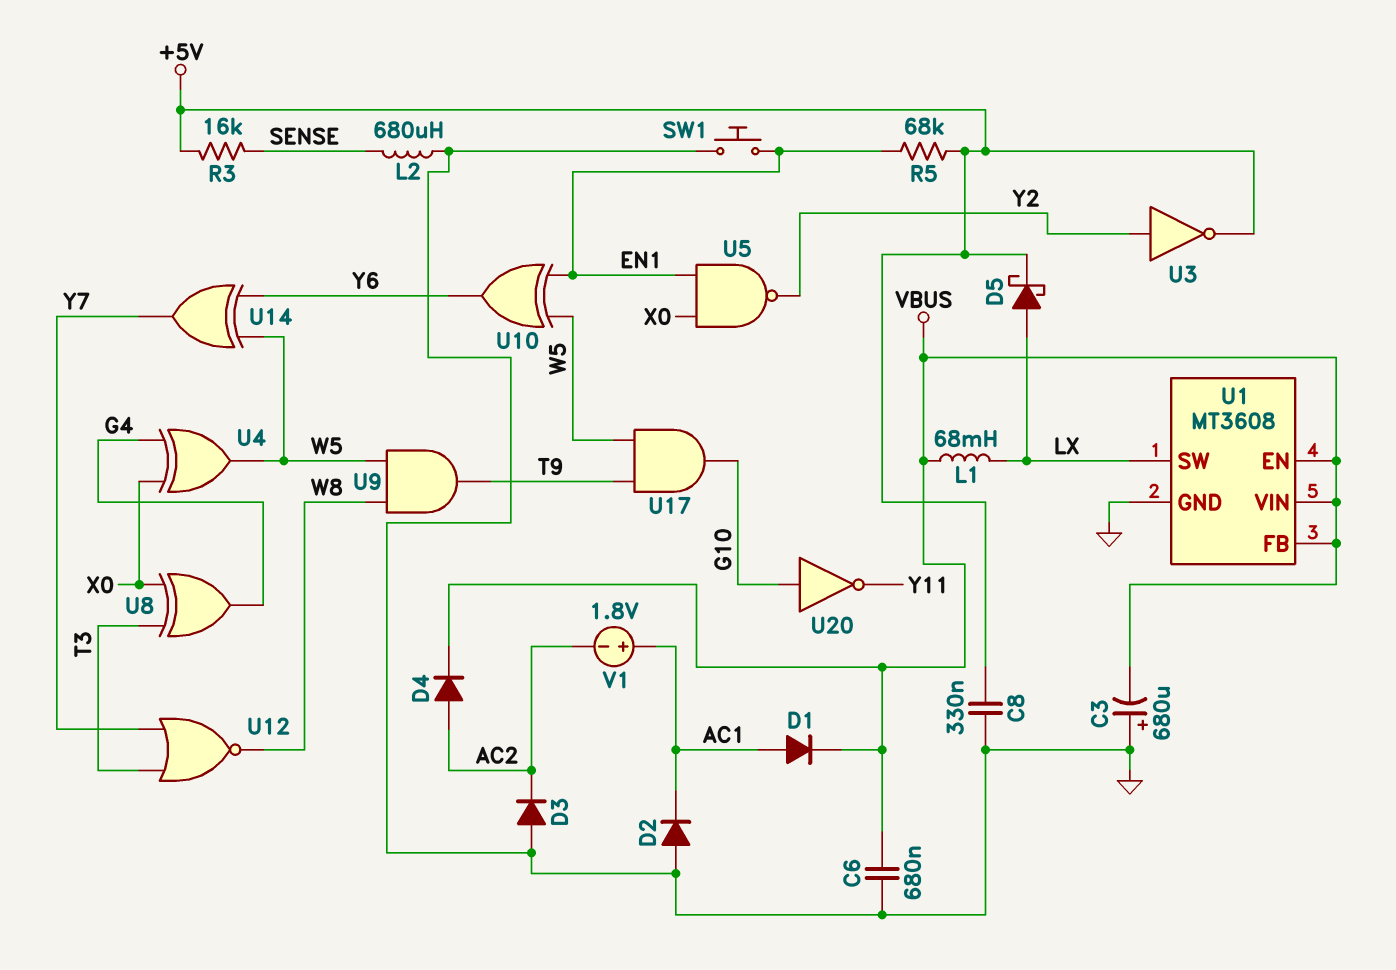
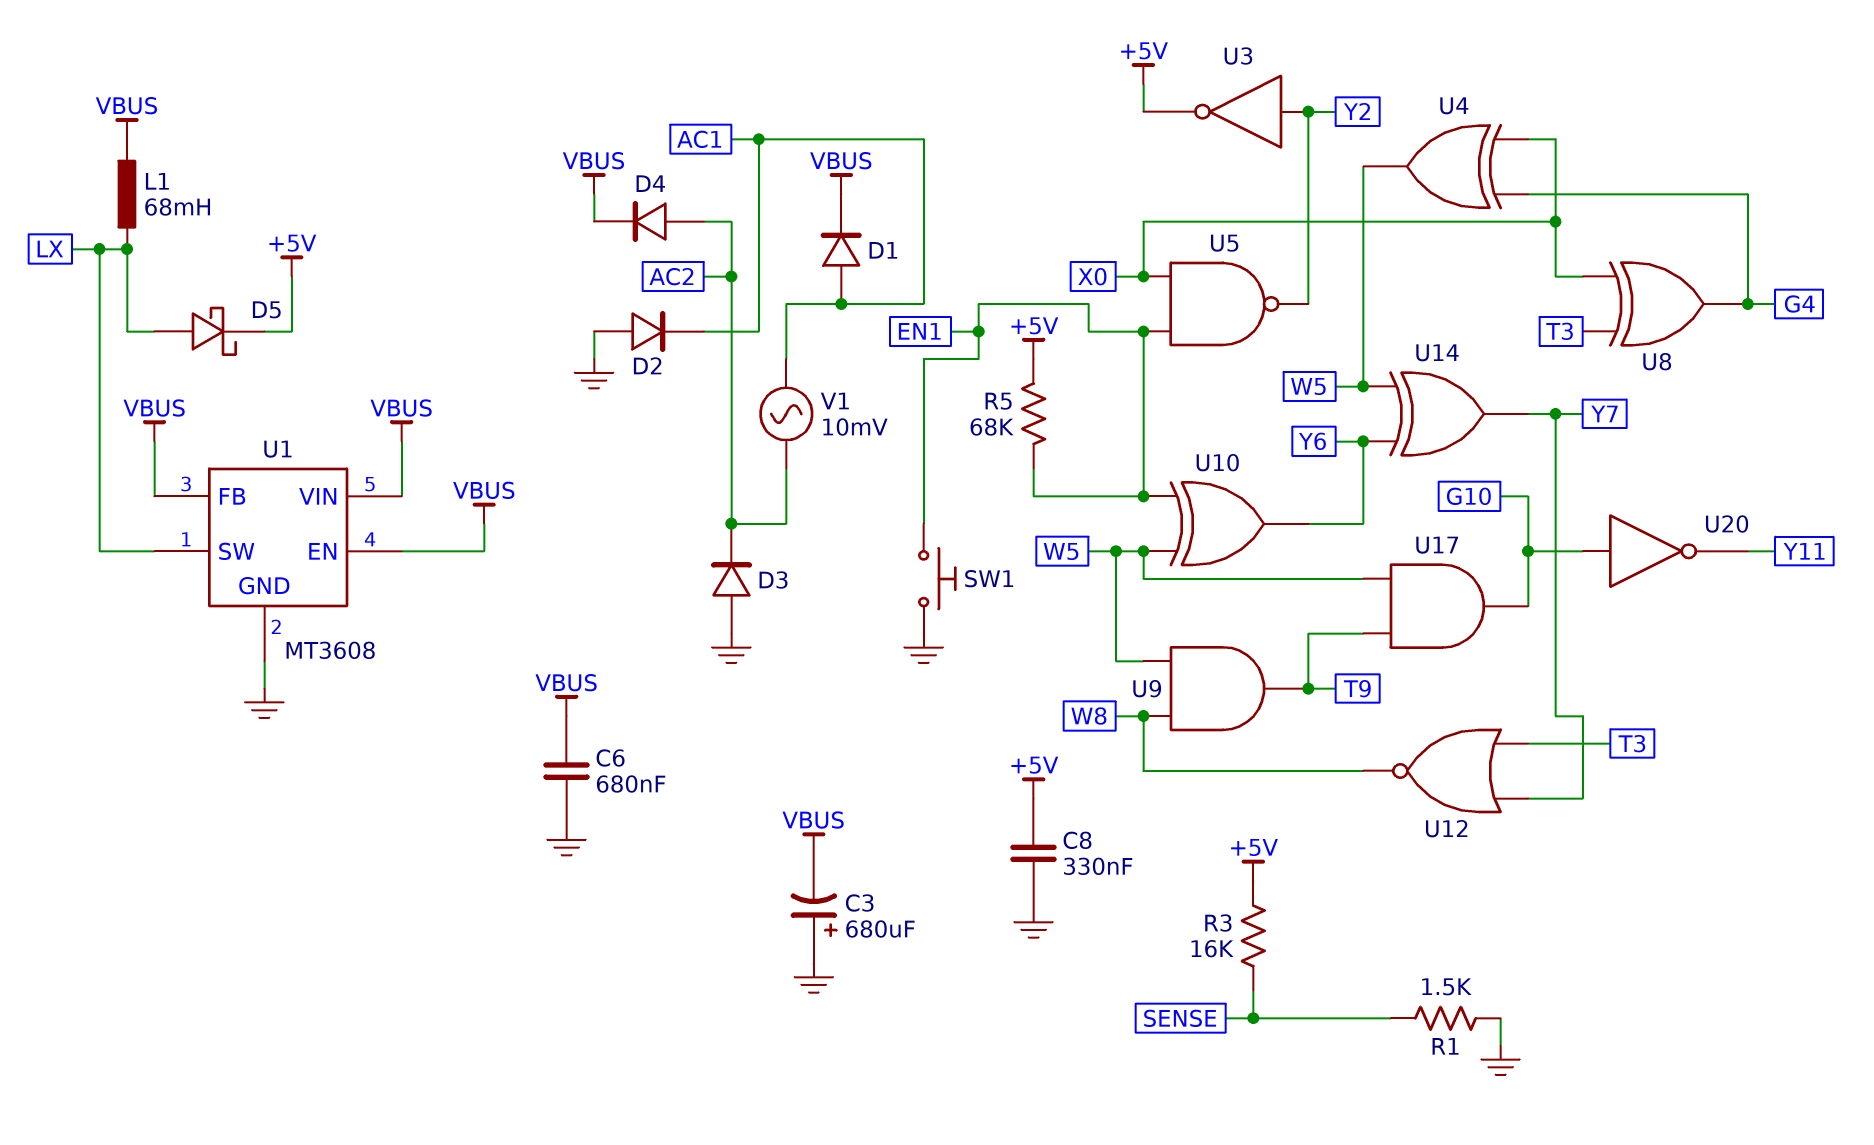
L2: 680uH (GND, SENSE) -> none
R1: none -> 1.5k (GND, SENSE)
V1: 1.8V (plus AC1, minus AC2) -> AC 10mV (AC1, AC2)

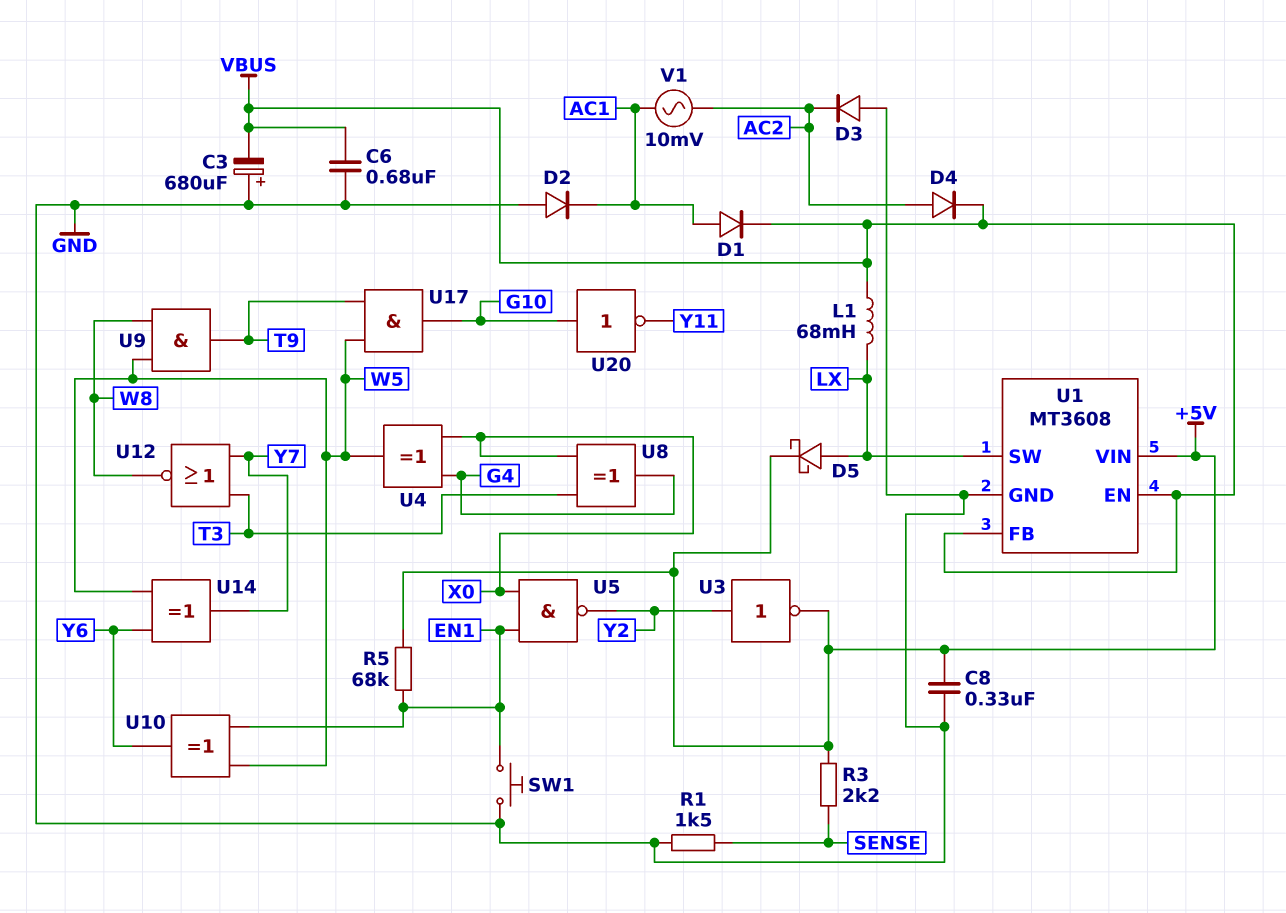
R3: 16k (+5V, SENSE) -> 2.2k (+5V, SENSE)
U1 pin VIN: VBUS -> +5V

